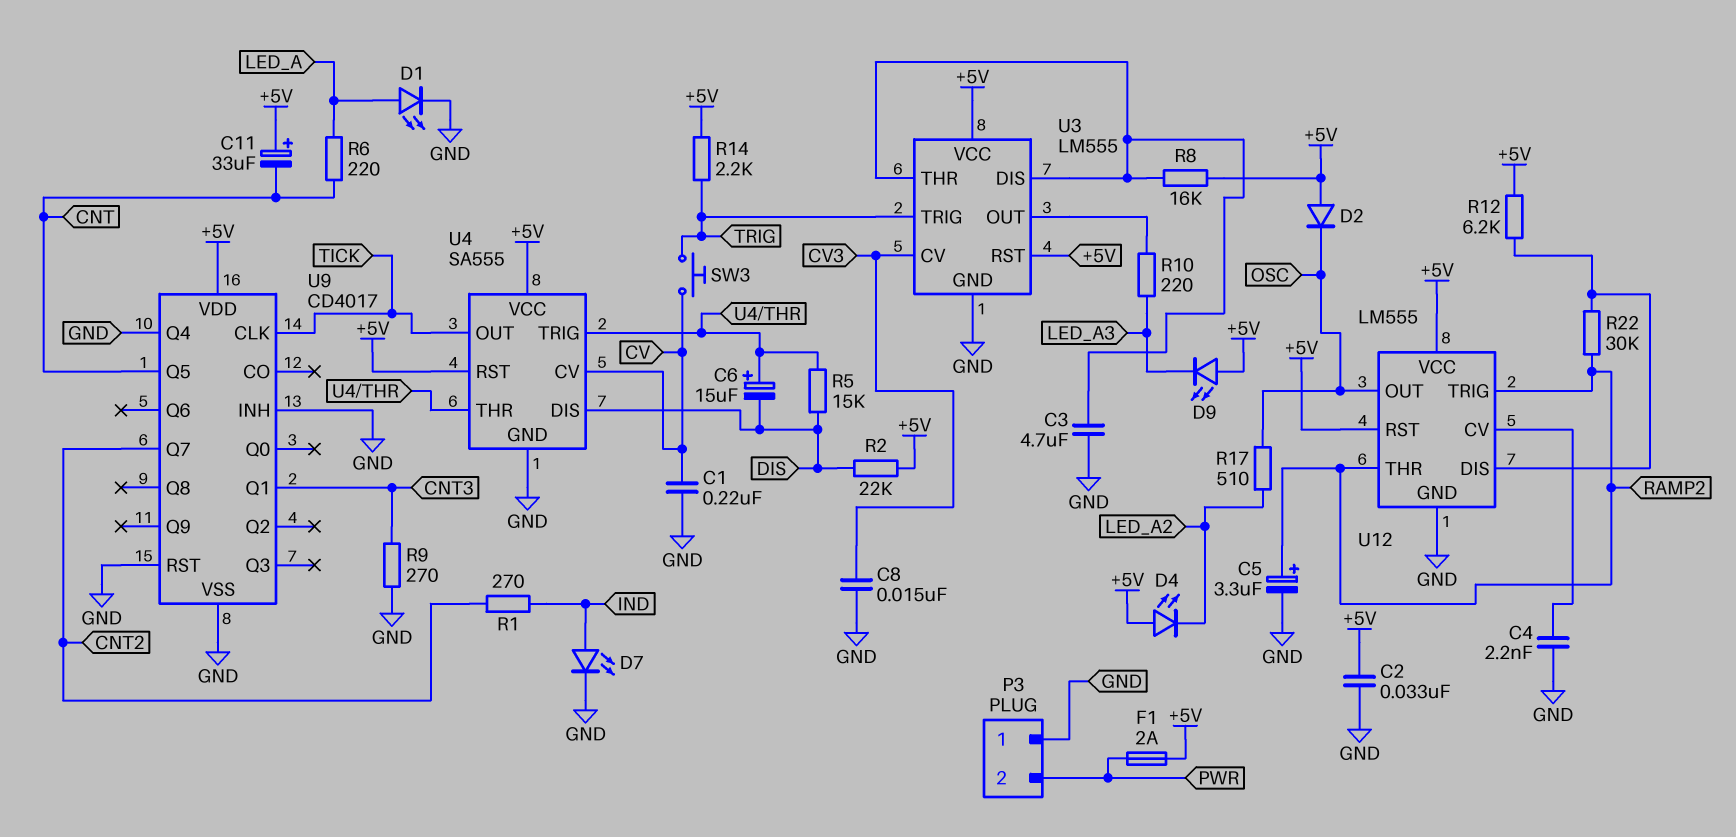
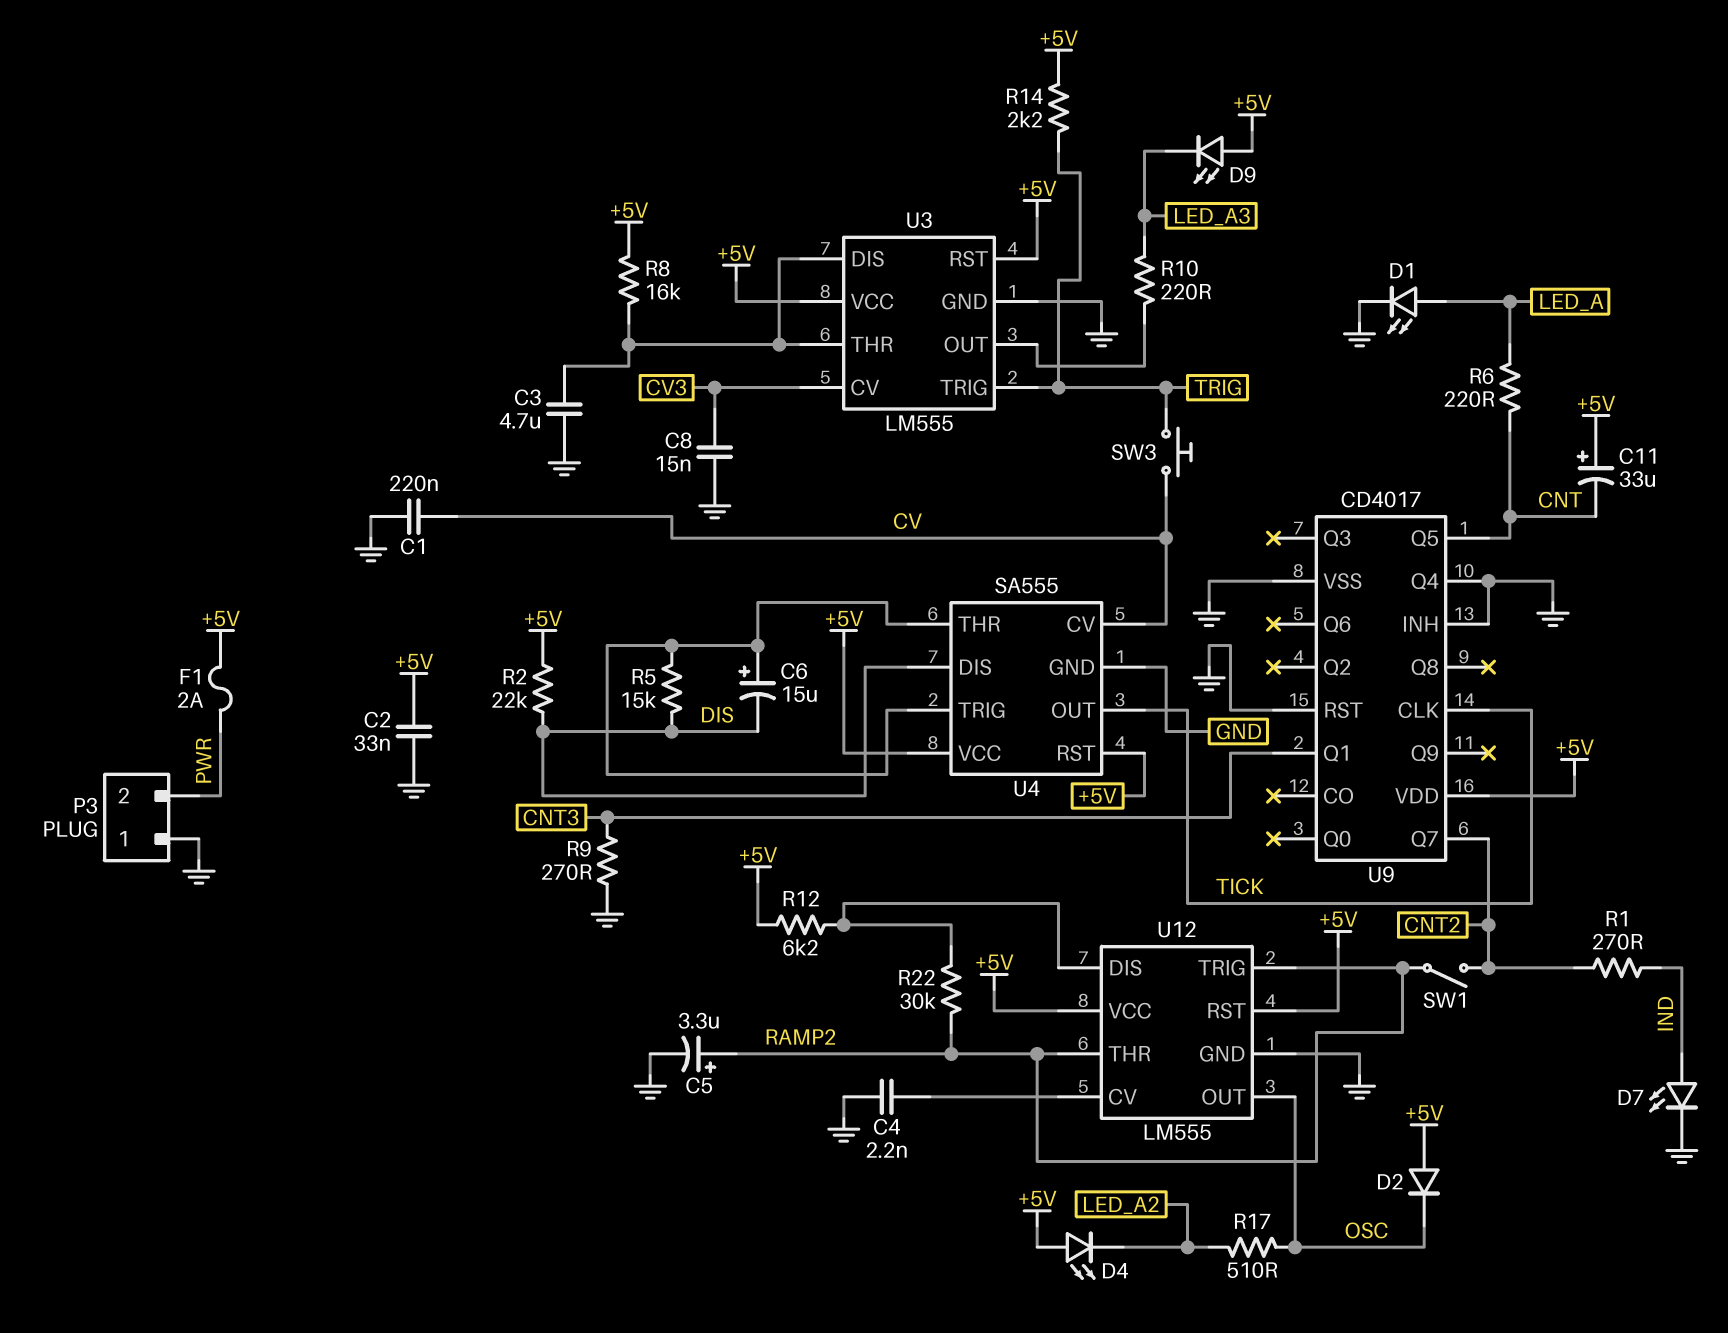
SW1: none -> switch (CNT2, RAMP2)

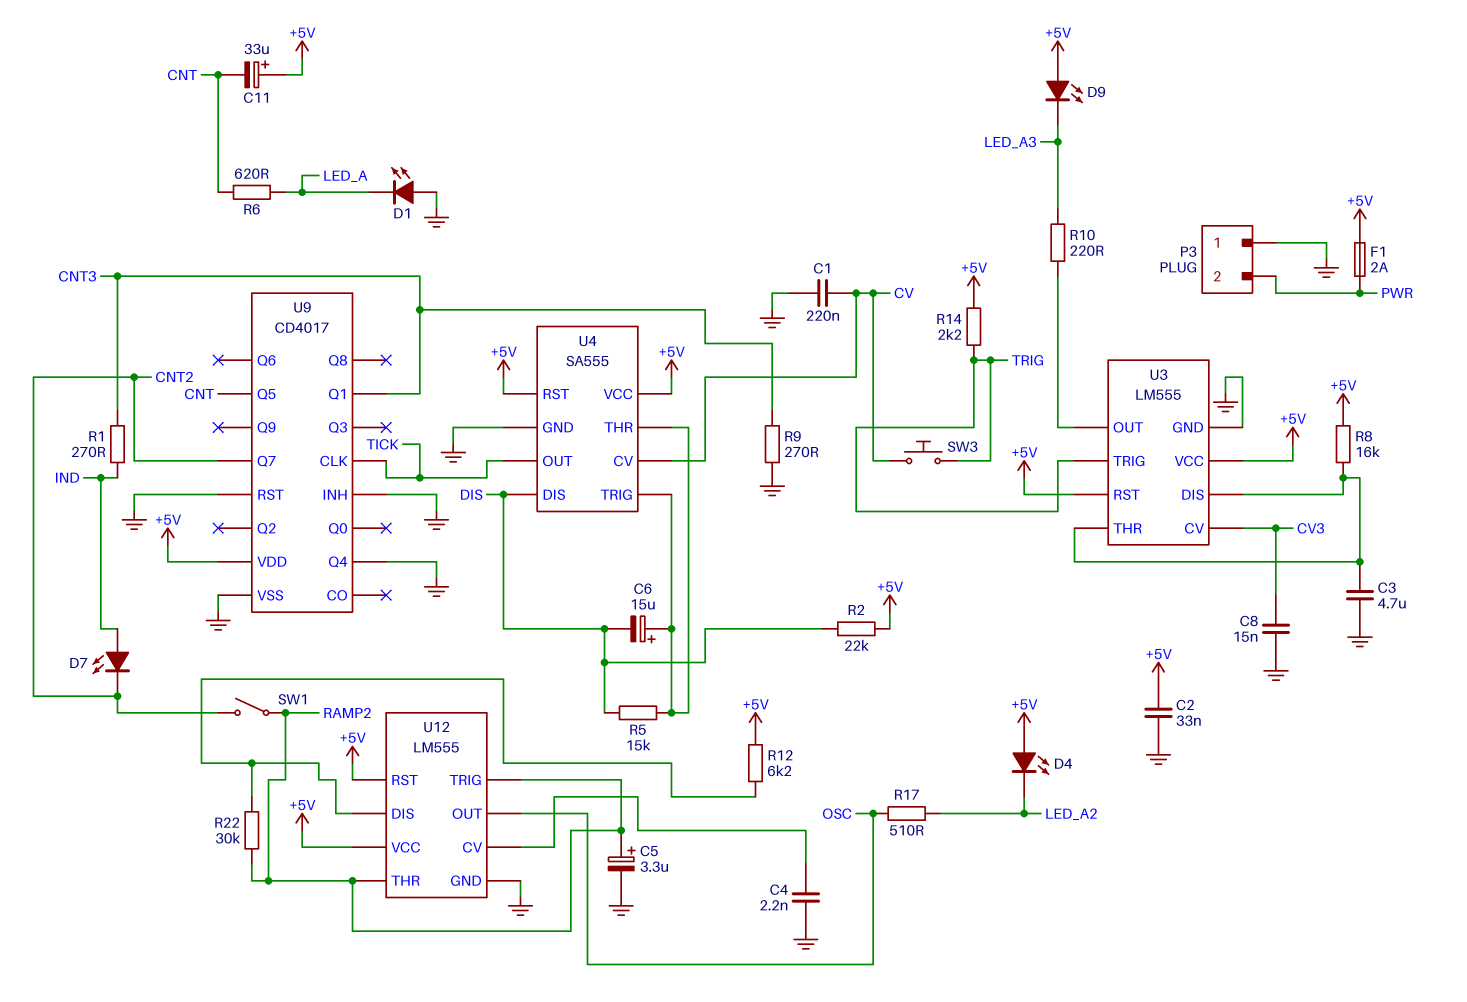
D1: LED (A LED_A, K GND) -> LED (A GND, K LED_A)
D2: diode (A +5V, K OSC) -> none
D7: LED (A IND, K GND) -> LED (A IND, K CNT2)
R1: 270 (CNT2, IND) -> 270 (CNT3, IND)
R6: 220 (CNT, LED_A) -> 620 (CNT, LED_A)

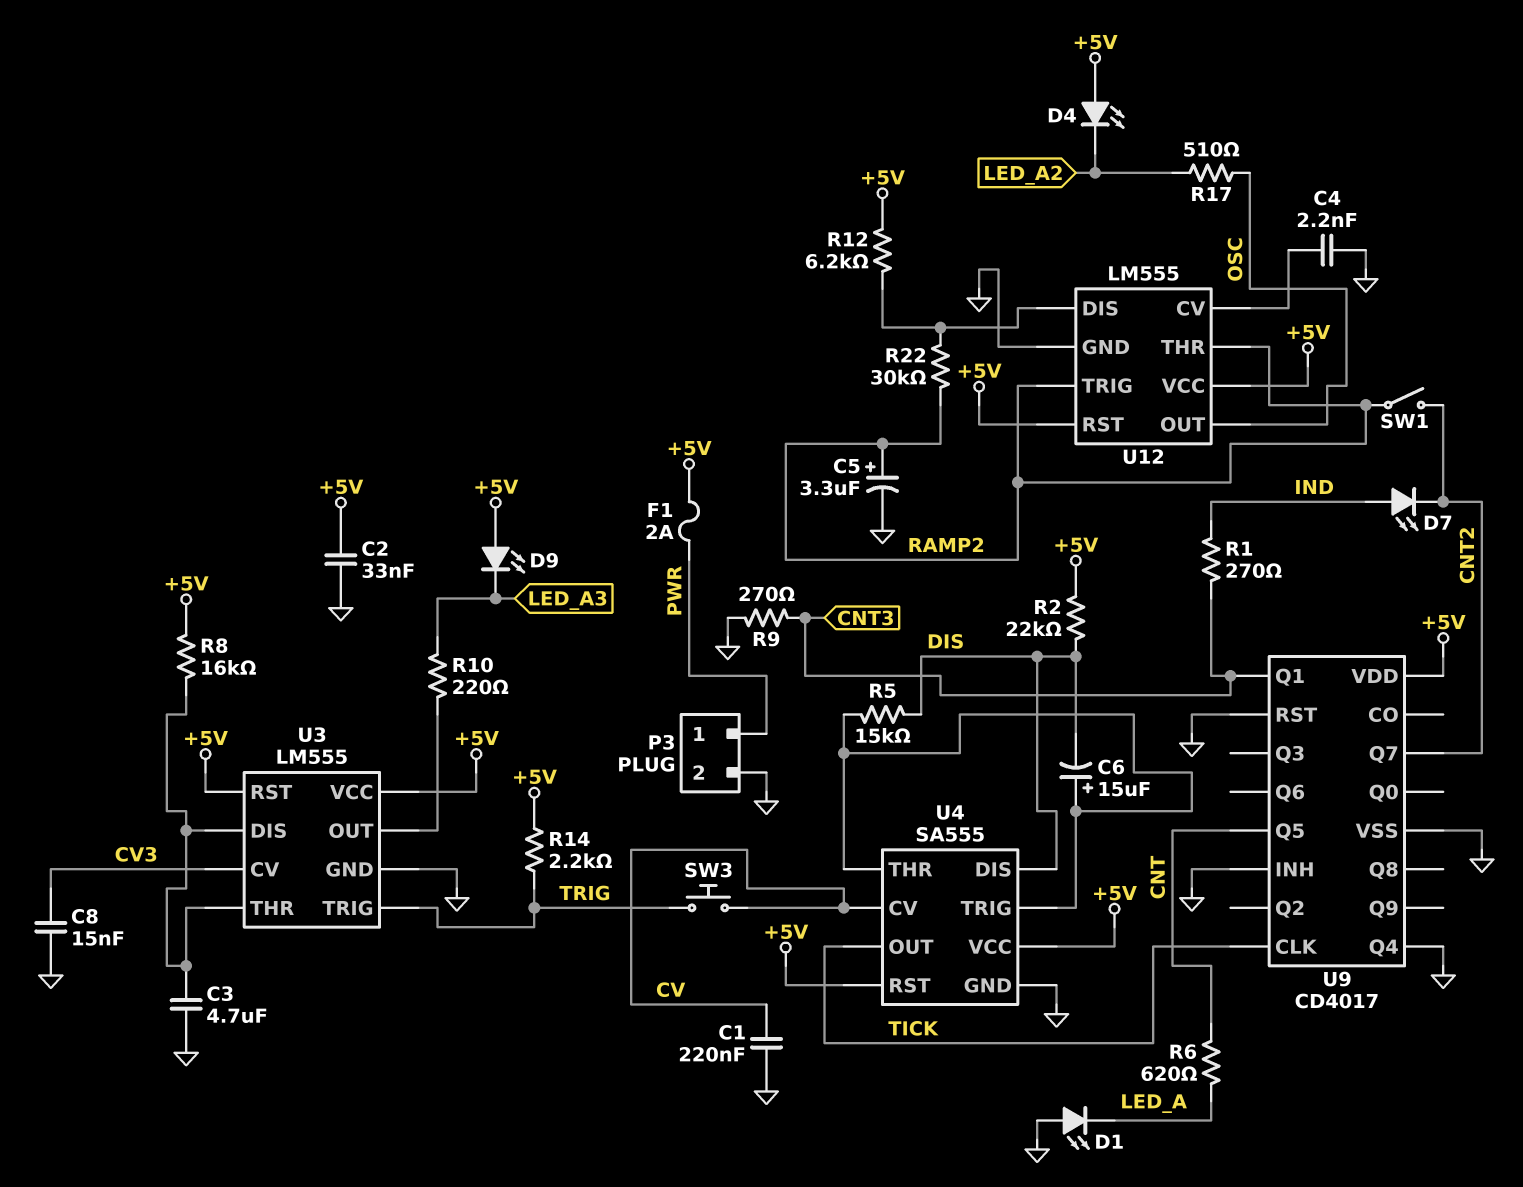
C11: 33uF (plus +5V, minus CNT) -> none
P3 pin 1: GND -> PWR
P3 pin 2: PWR -> GND

